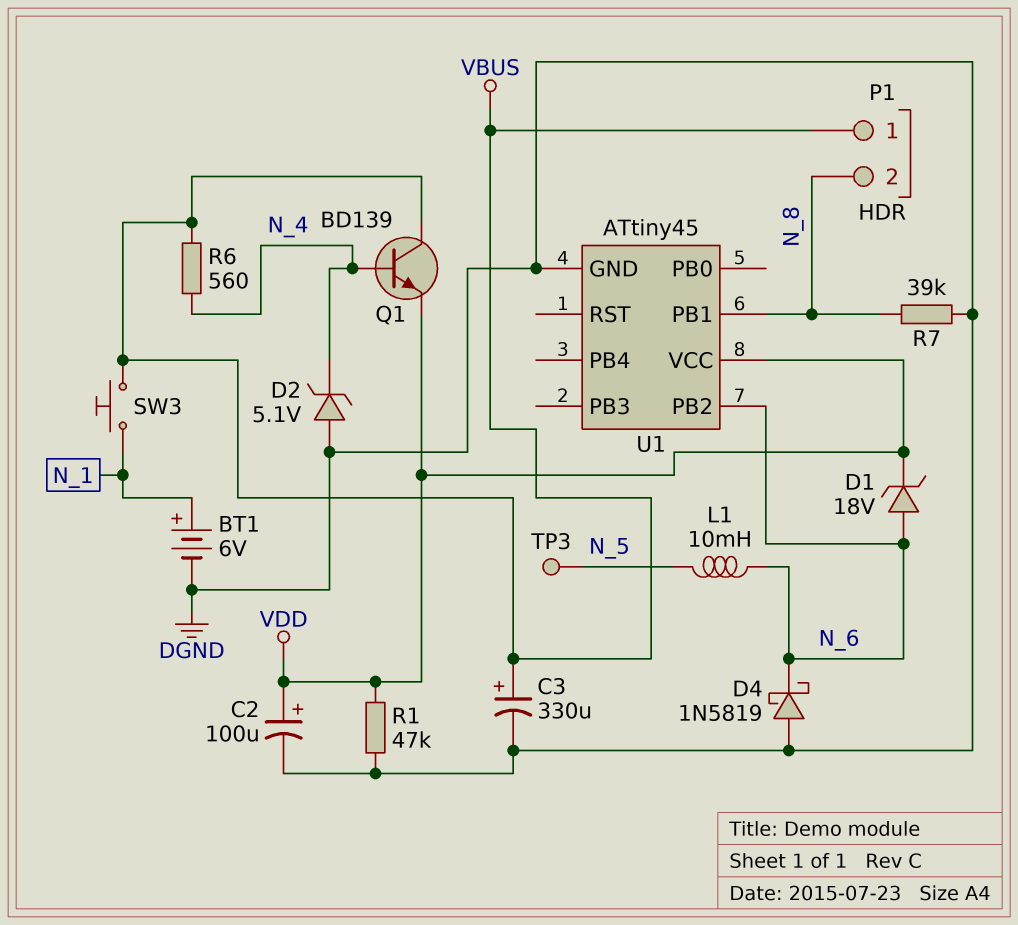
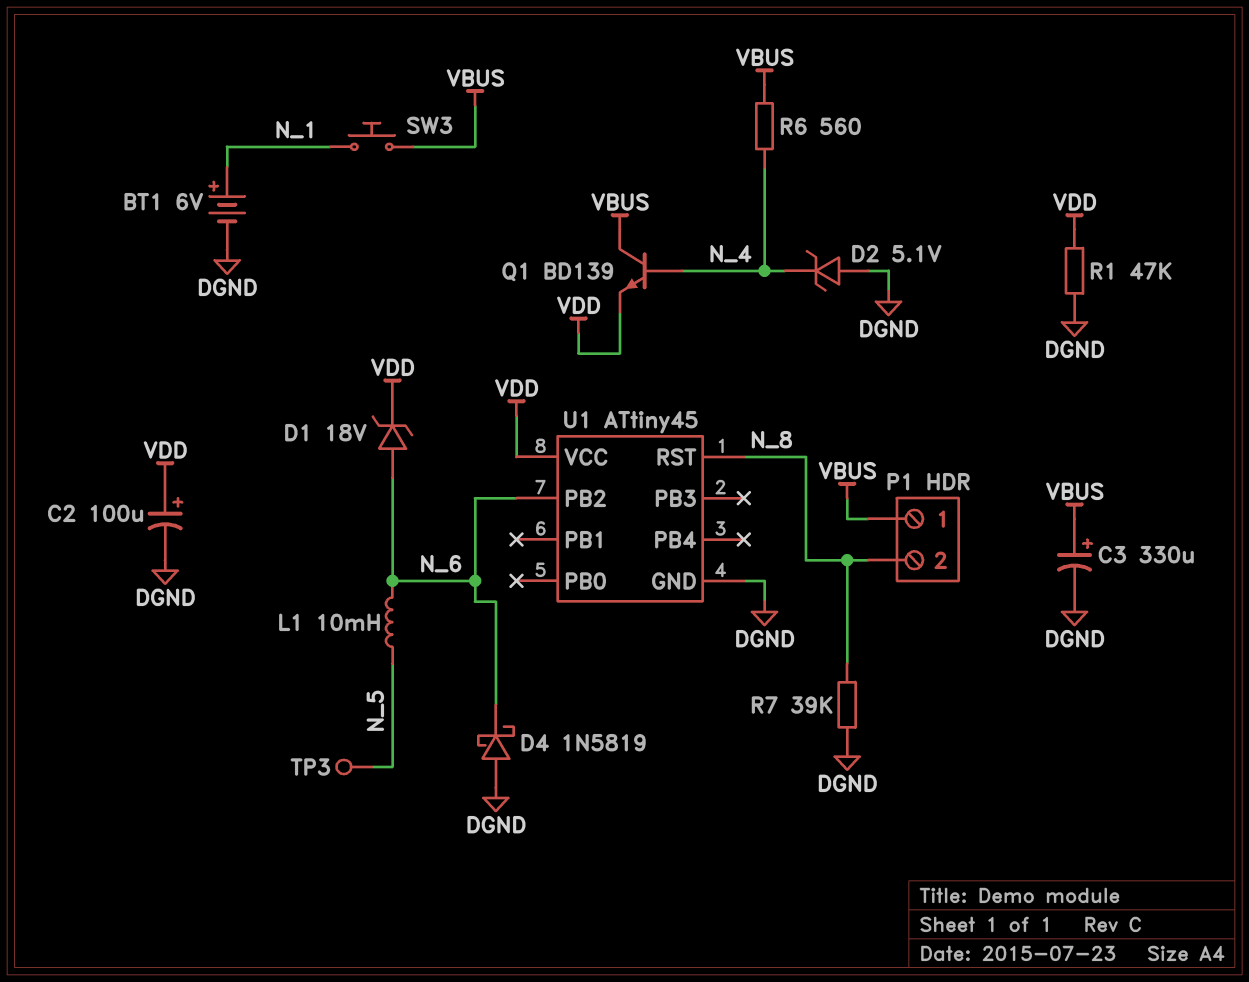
U1 pin PB1: N_8 -> none
U1 pin RST: none -> N_8

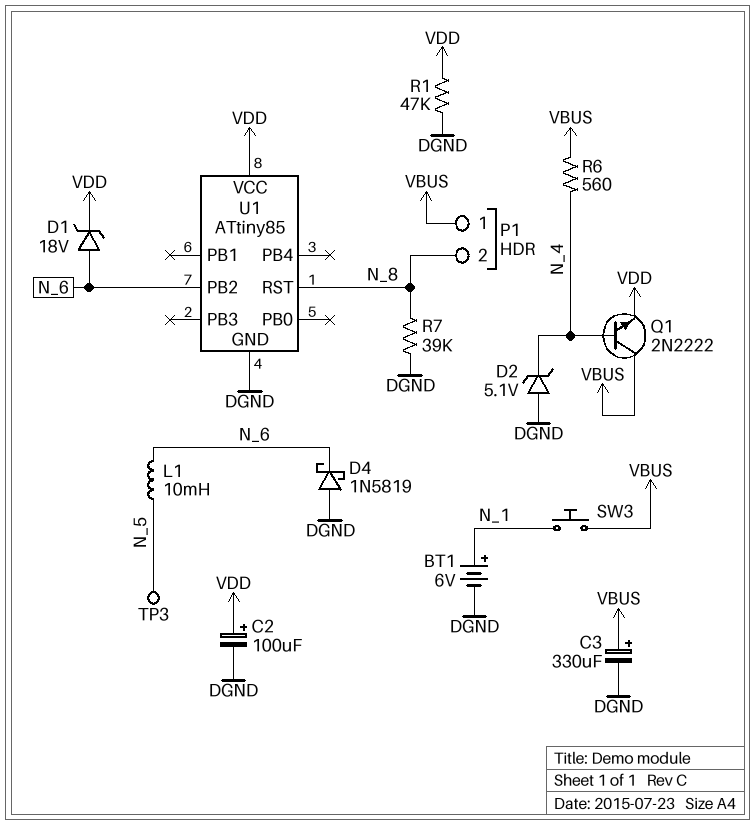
Q1: NPN BD139 (B N_4, C VBUS, E VDD) -> NPN 2N2222 (B N_4, C VBUS, E VDD)
U1: ATtiny45 -> ATtiny85

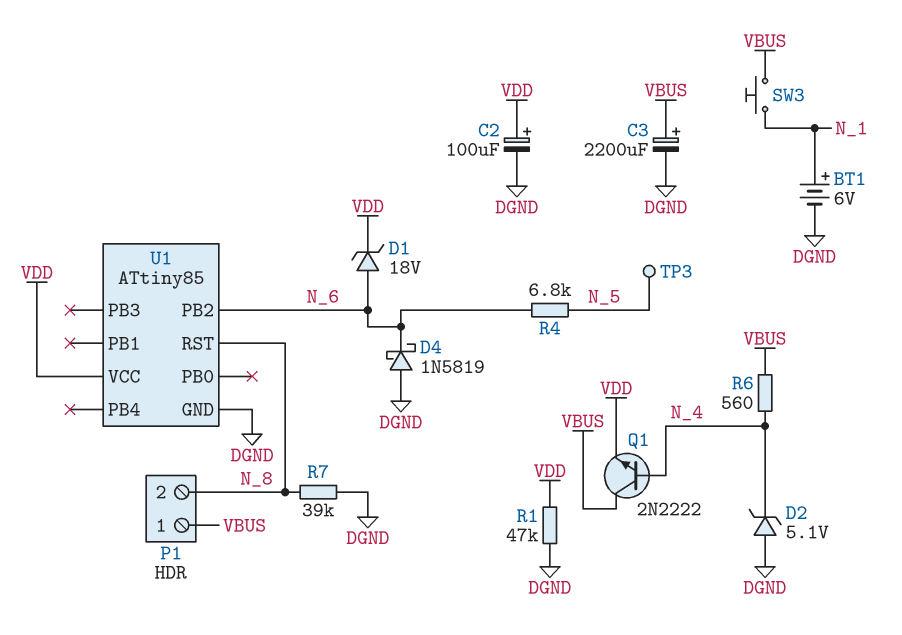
C3: 330uF (plus VBUS, minus DGND) -> 2200uF (plus VBUS, minus DGND)
L1: 10mH (N_5, N_6) -> none
R4: none -> 6.8k (N_5, N_6)

